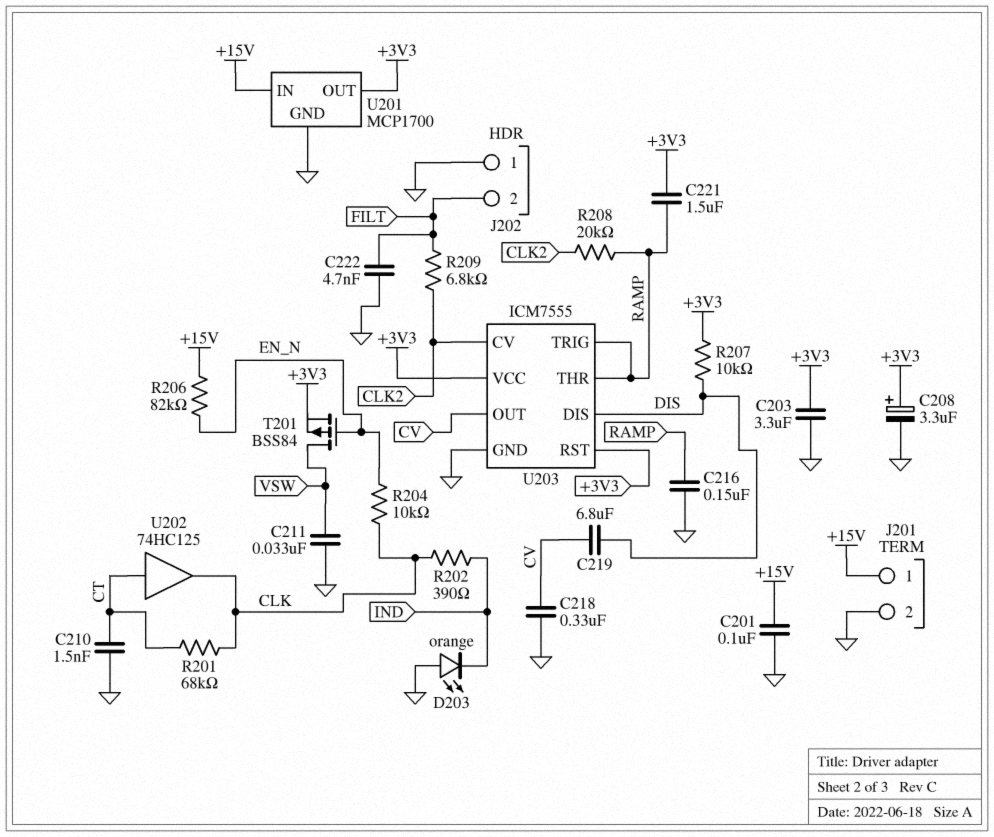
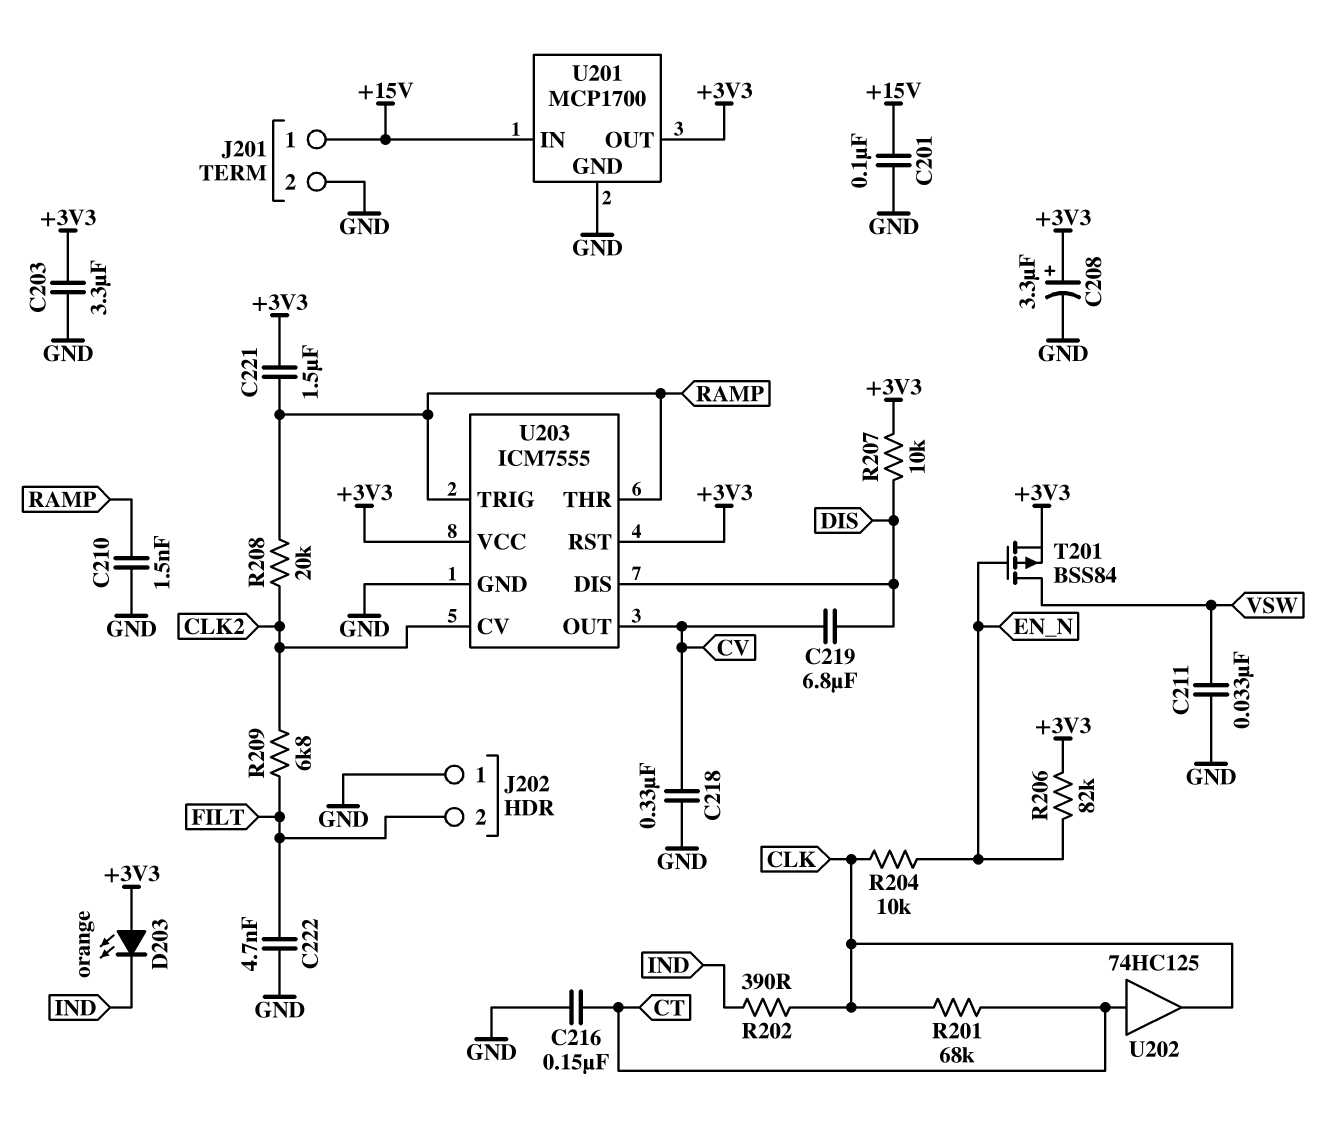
C210: 1.5nF (CT, GND) -> 1.5nF (GND, RAMP)
C216: 150nF (GND, RAMP) -> 150nF (CT, GND)
D203: LED orange (A GND, K IND) -> LED orange (A +3V3, K IND)
R206: 82k (+15V, EN_N) -> 82k (+3V3, EN_N)

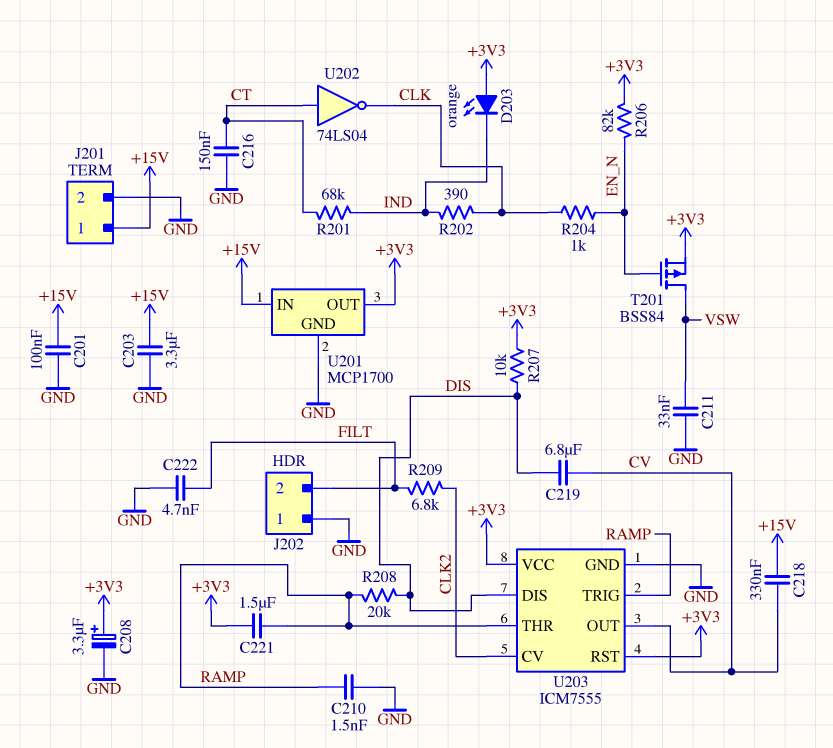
C203: 3.3uF (+3V3, GND) -> 3.3uF (+15V, GND)
C218: 330nF (CV, GND) -> 330nF (+15V, CV)
R201: 68k (CLK, CT) -> 68k (CT, IND)
R204: 10k (CLK, EN_N) -> 1k (CLK, EN_N)
R208: 20k (CLK2, RAMP) -> 20k (DIS, RAMP)
U202: buffer 74HC125 (in CT, out CLK) -> NOT 74LS04 (in CT, out CLK)

